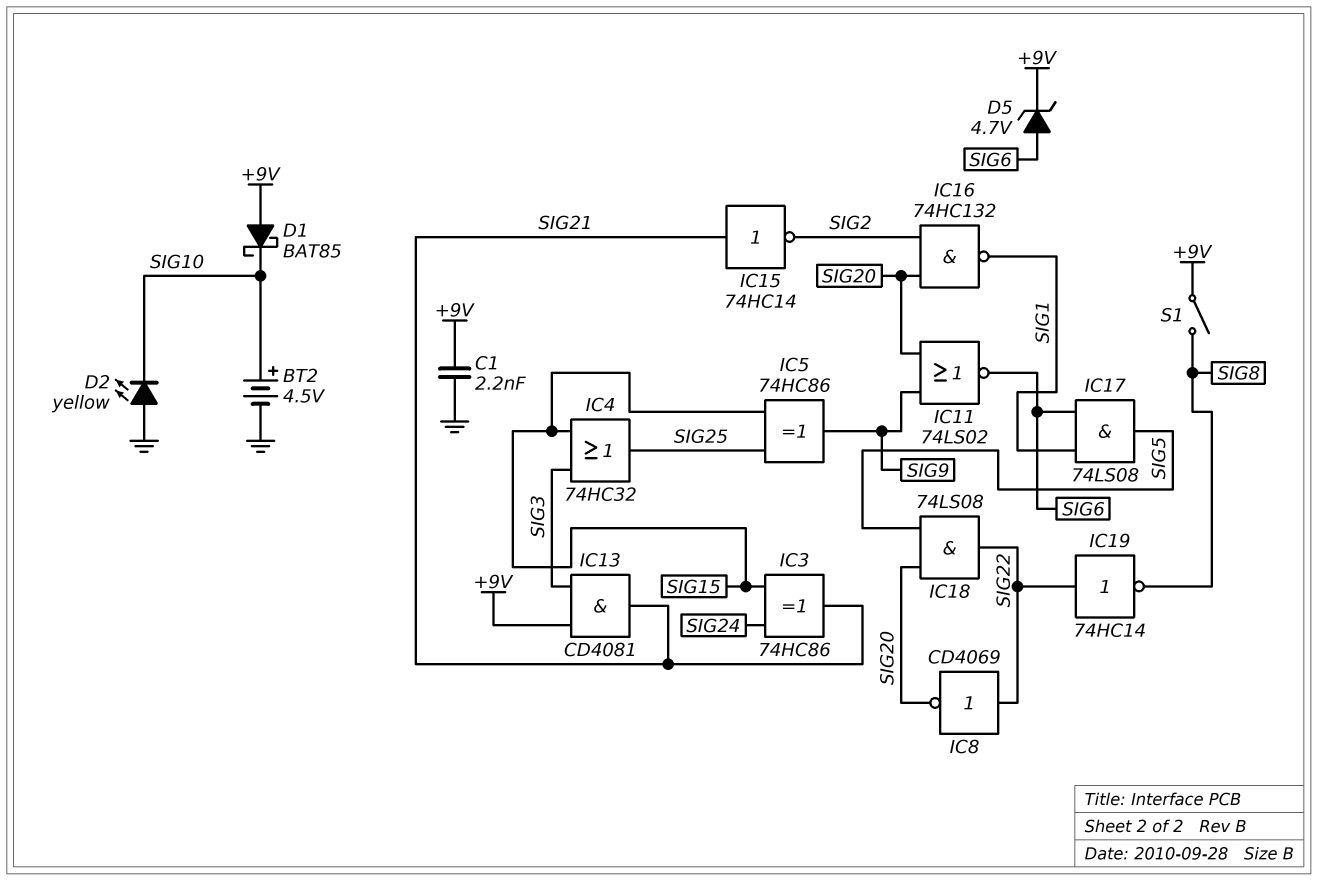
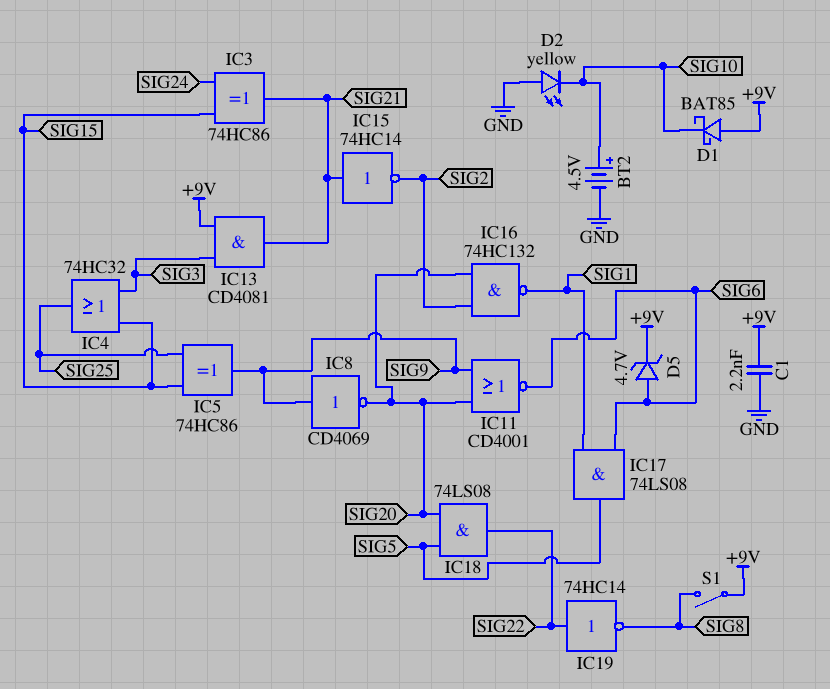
IC8: NOT CD4069 (in SIG22, out SIG20) -> NOT CD4069 (in SIG9, out SIG20)
IC11: NOR 74LS02 (in SIG9, in SIG20, out SIG6) -> NOR CD4001 (in SIG9, in SIG20, out SIG6)

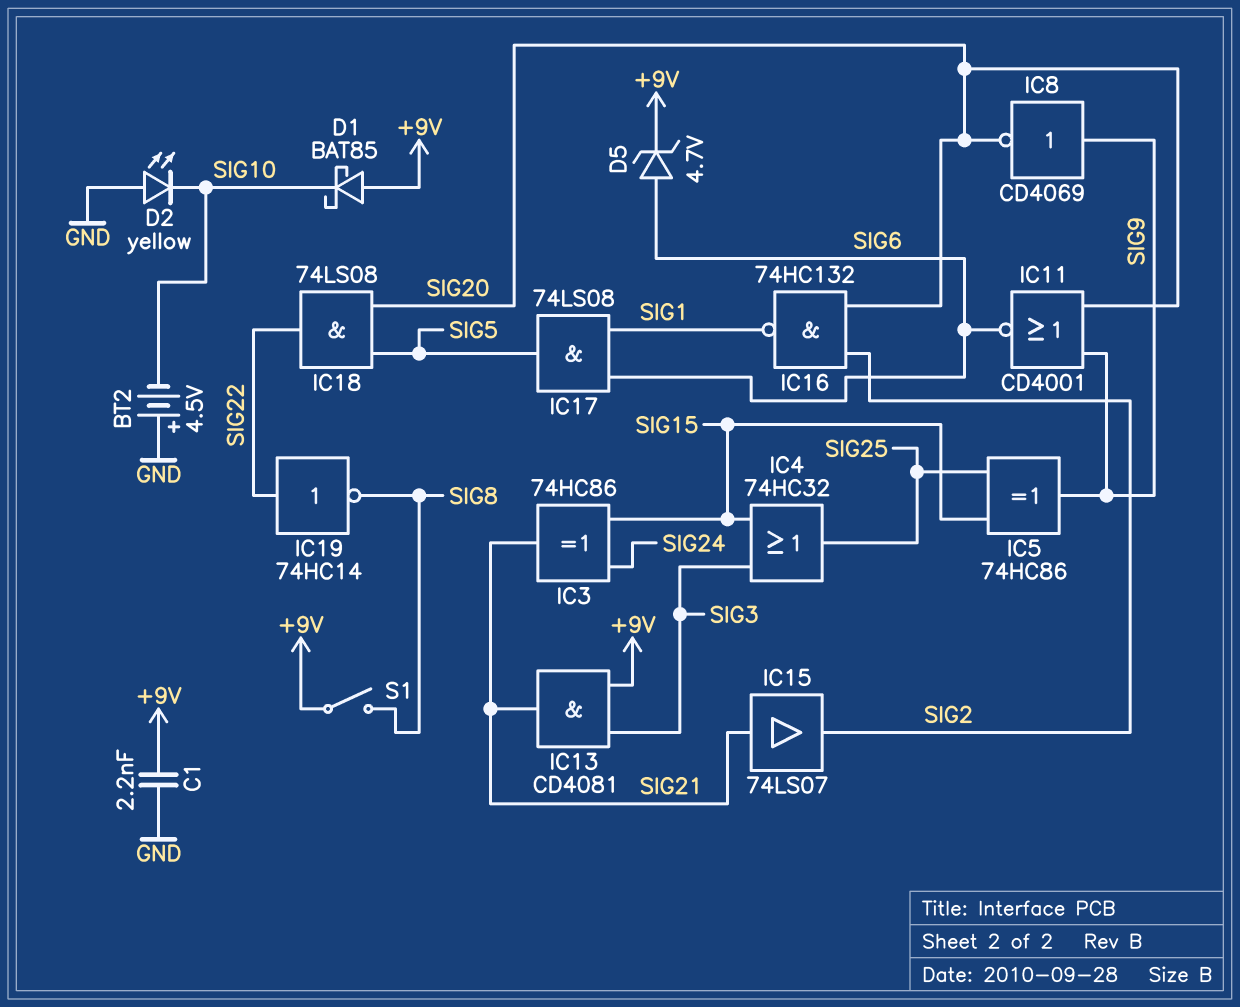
BT2: 4.5V (plus SIG10, minus GND) -> 4.5V (plus GND, minus SIG10)
IC15: NOT 74HC14 (in SIG21, out SIG2) -> buffer 74LS07 (in SIG21, out SIG2)

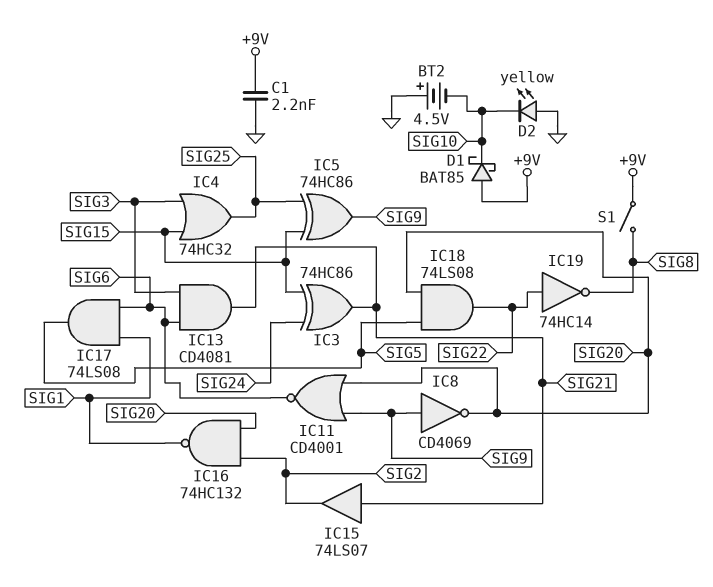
D5: zener 4.7V (A SIG6, K +9V) -> none
IC13: AND CD4081 (in +9V, in SIG3, out SIG21) -> AND CD4081 (in SIG3, in SIG6, out SIG21)

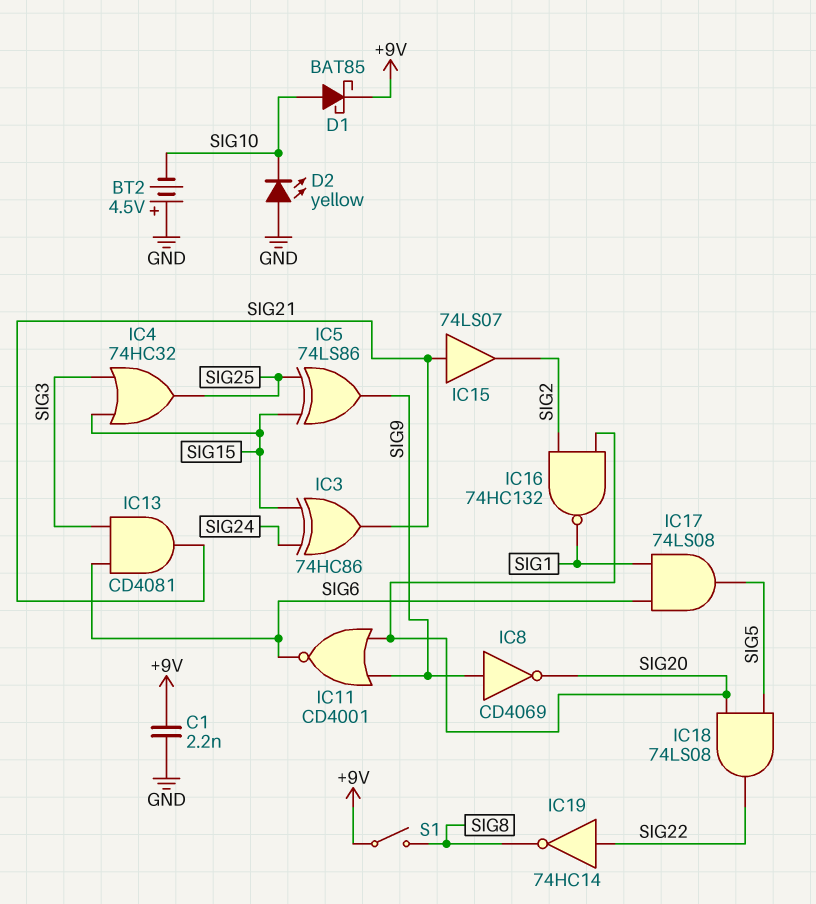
D1: schottky BAT85 (A +9V, K SIG10) -> schottky BAT85 (A SIG10, K +9V)
IC5: XOR 74HC86 (in SIG15, in SIG25, out SIG9) -> XOR 74LS86 (in SIG15, in SIG25, out SIG9)

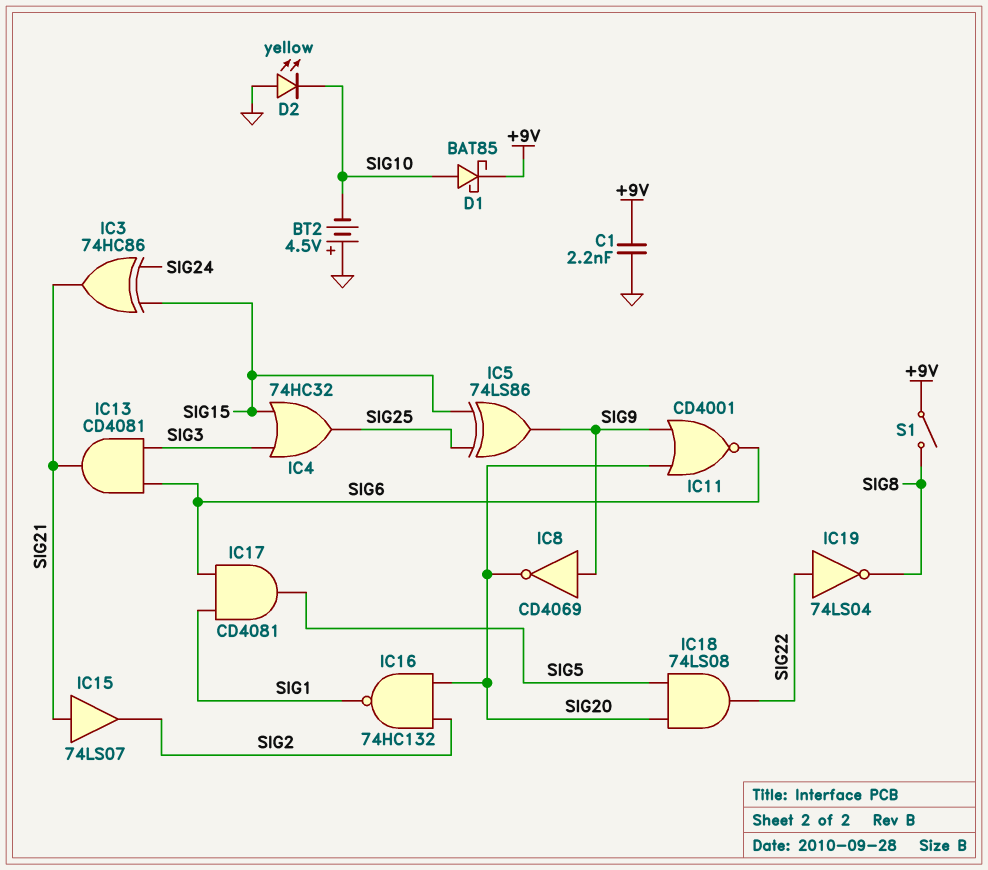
IC17: AND 74LS08 (in SIG1, in SIG6, out SIG5) -> AND CD4081 (in SIG1, in SIG6, out SIG5)
IC19: NOT 74HC14 (in SIG22, out SIG8) -> NOT 74LS04 (in SIG22, out SIG8)

